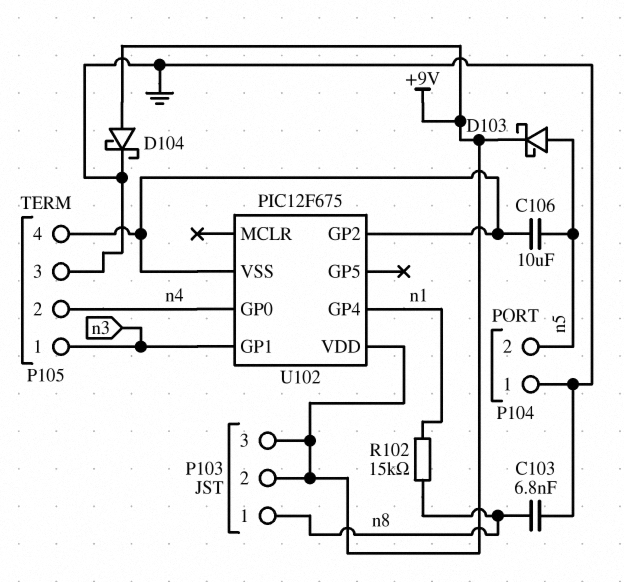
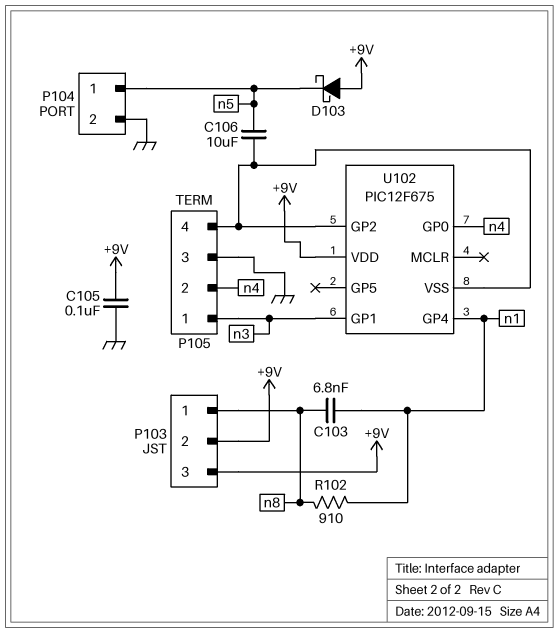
C103: 6.8nF (GND, n8) -> 6.8nF (n1, n8)
C105: none -> 100nF (+9V, GND)
D103: schottky (A n5, K +9V) -> schottky (A +9V, K n5)
D104: schottky (A +9V, K GND) -> none
P104 pin 1: GND -> n5
P104 pin 2: n5 -> GND
R102: 15k (n1, n8) -> 910 (n1, n8)

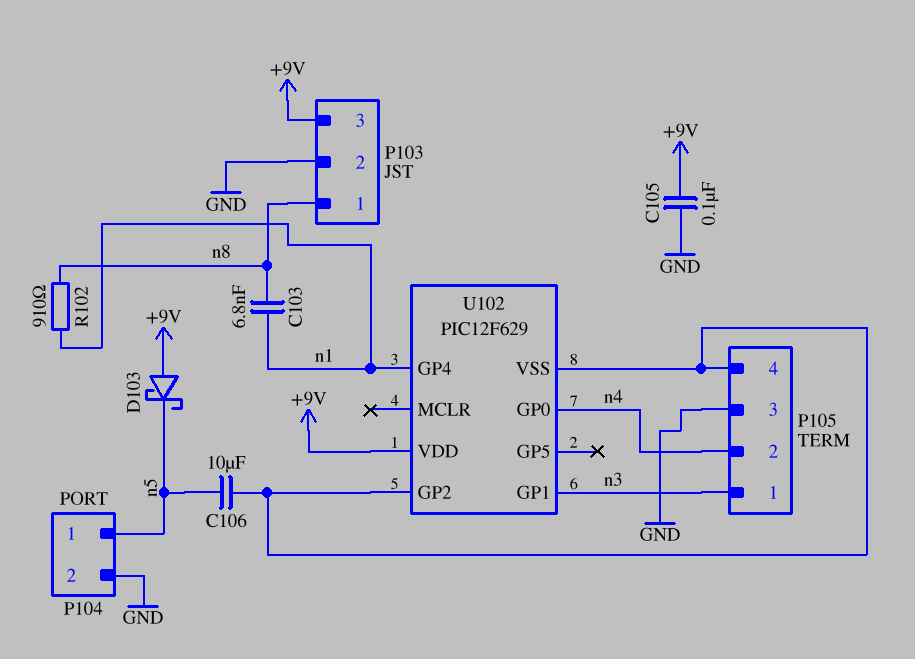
P103 pin 2: +9V -> GND
U102: PIC12F675 -> PIC12F629

